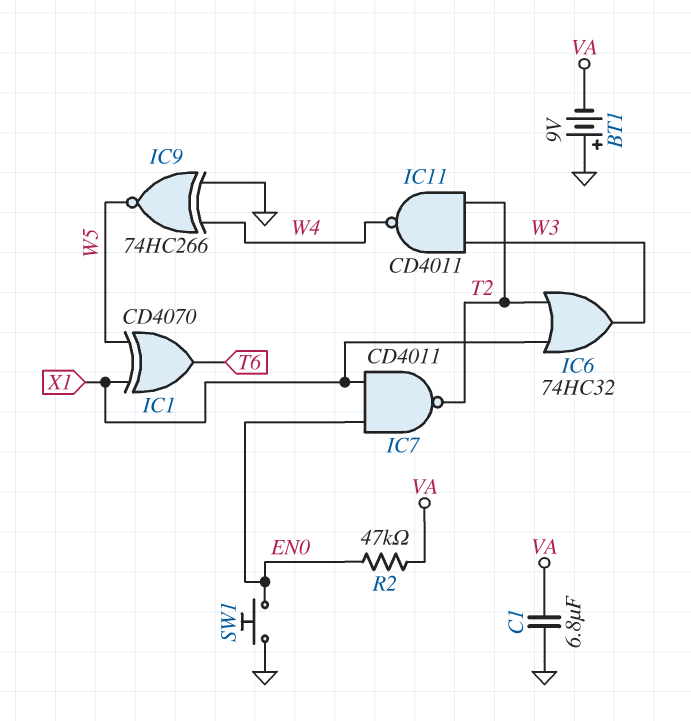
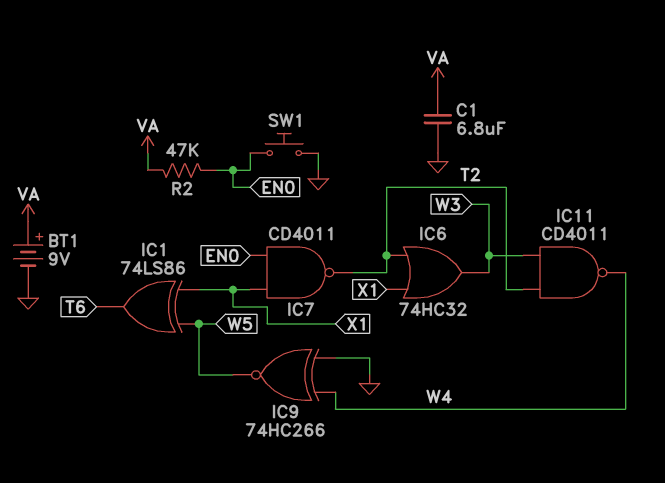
BT1: 9V (plus GND, minus VA) -> 9V (plus VA, minus GND)
IC1: XOR CD4070 (in W5, in X1, out T6) -> XOR 74LS86 (in W5, in X1, out T6)

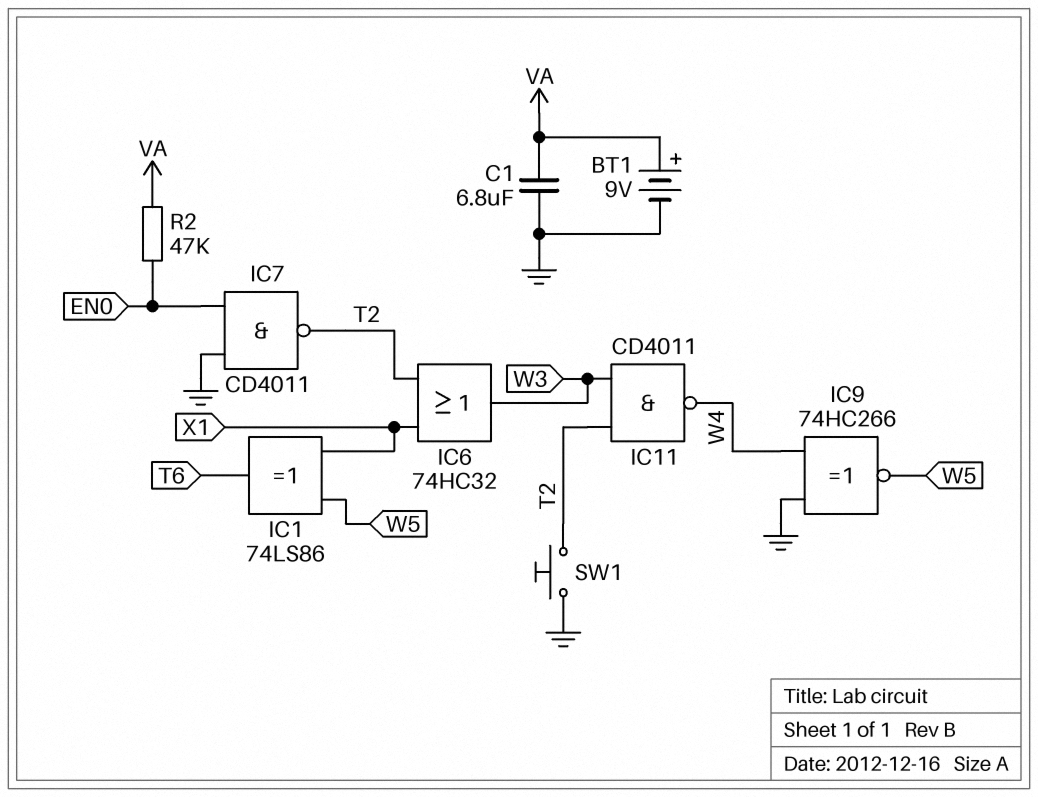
IC7: NAND CD4011 (in EN0, in X1, out T2) -> NAND CD4011 (in EN0, in GND, out T2)
SW1: button (EN0, GND) -> button (GND, T2)

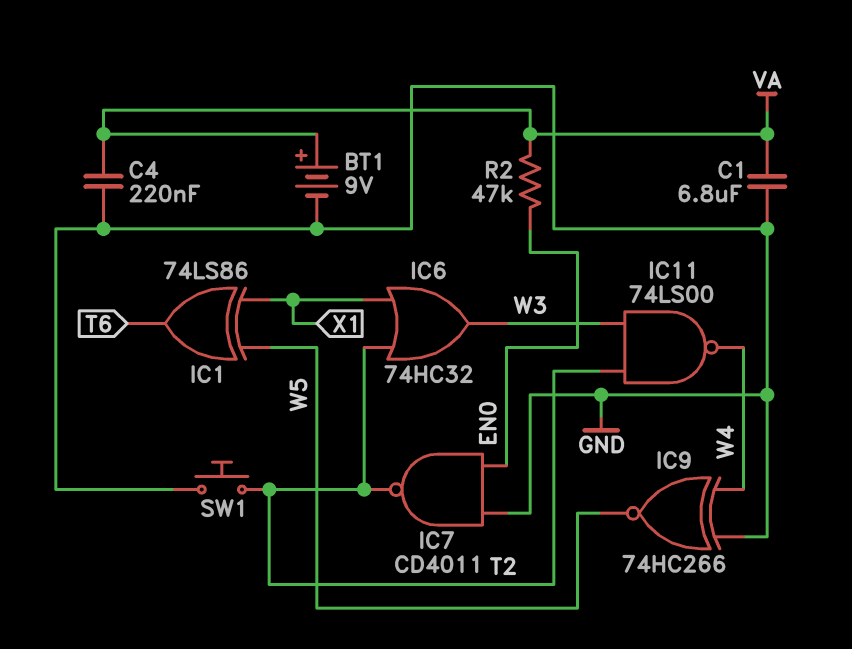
C4: none -> 220nF (GND, VA)
IC11: NAND CD4011 (in T2, in W3, out W4) -> NAND 74LS00 (in T2, in W3, out W4)

